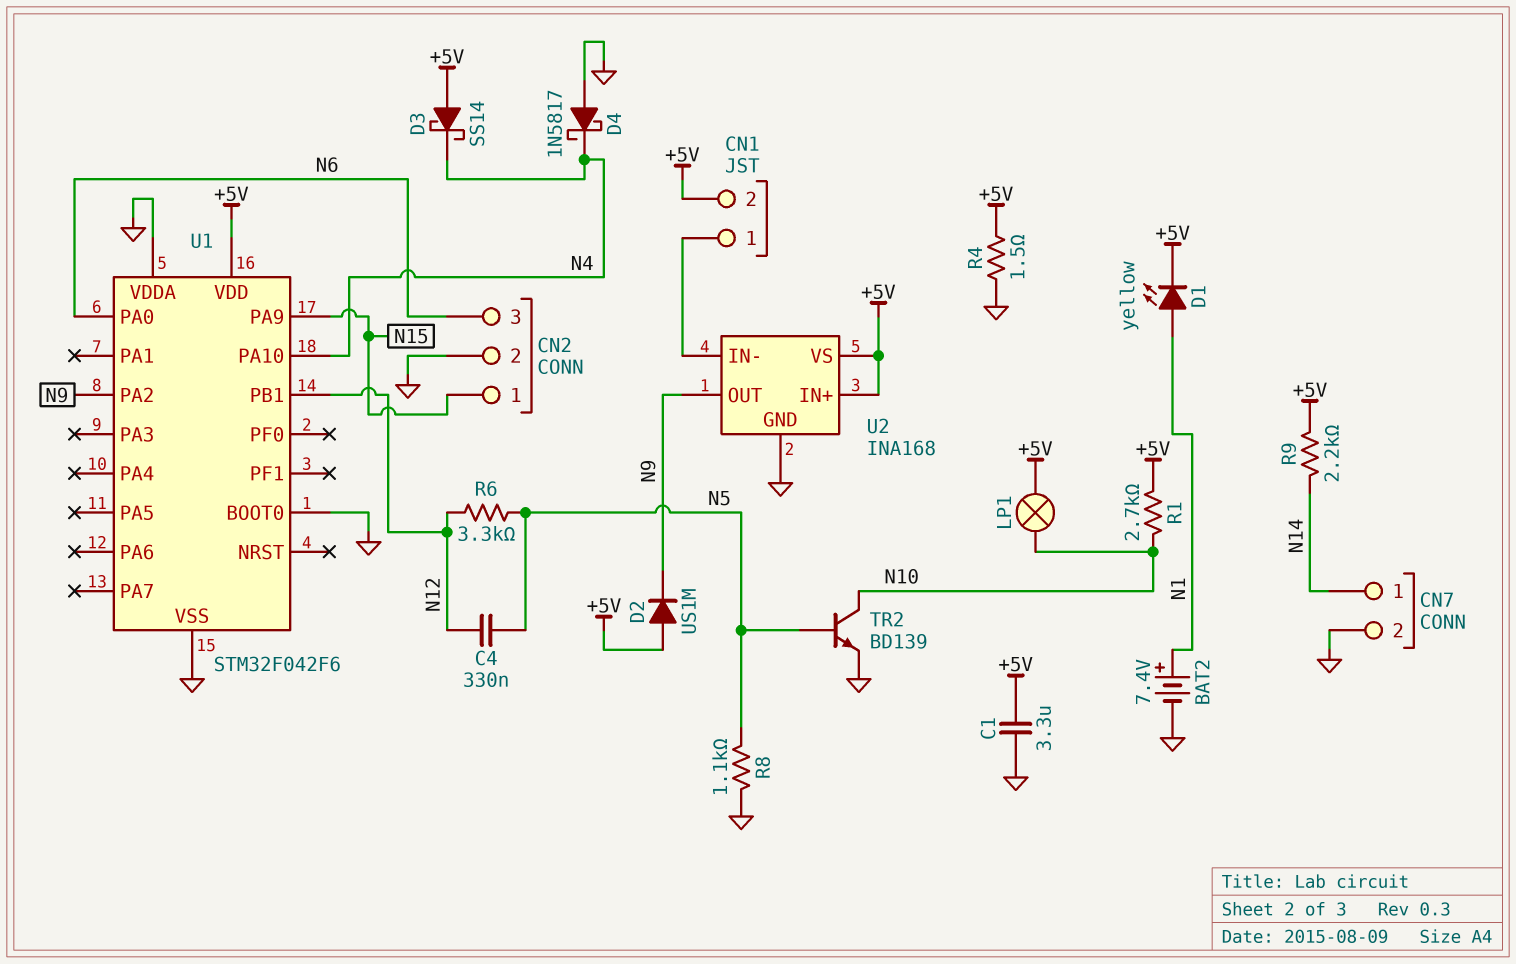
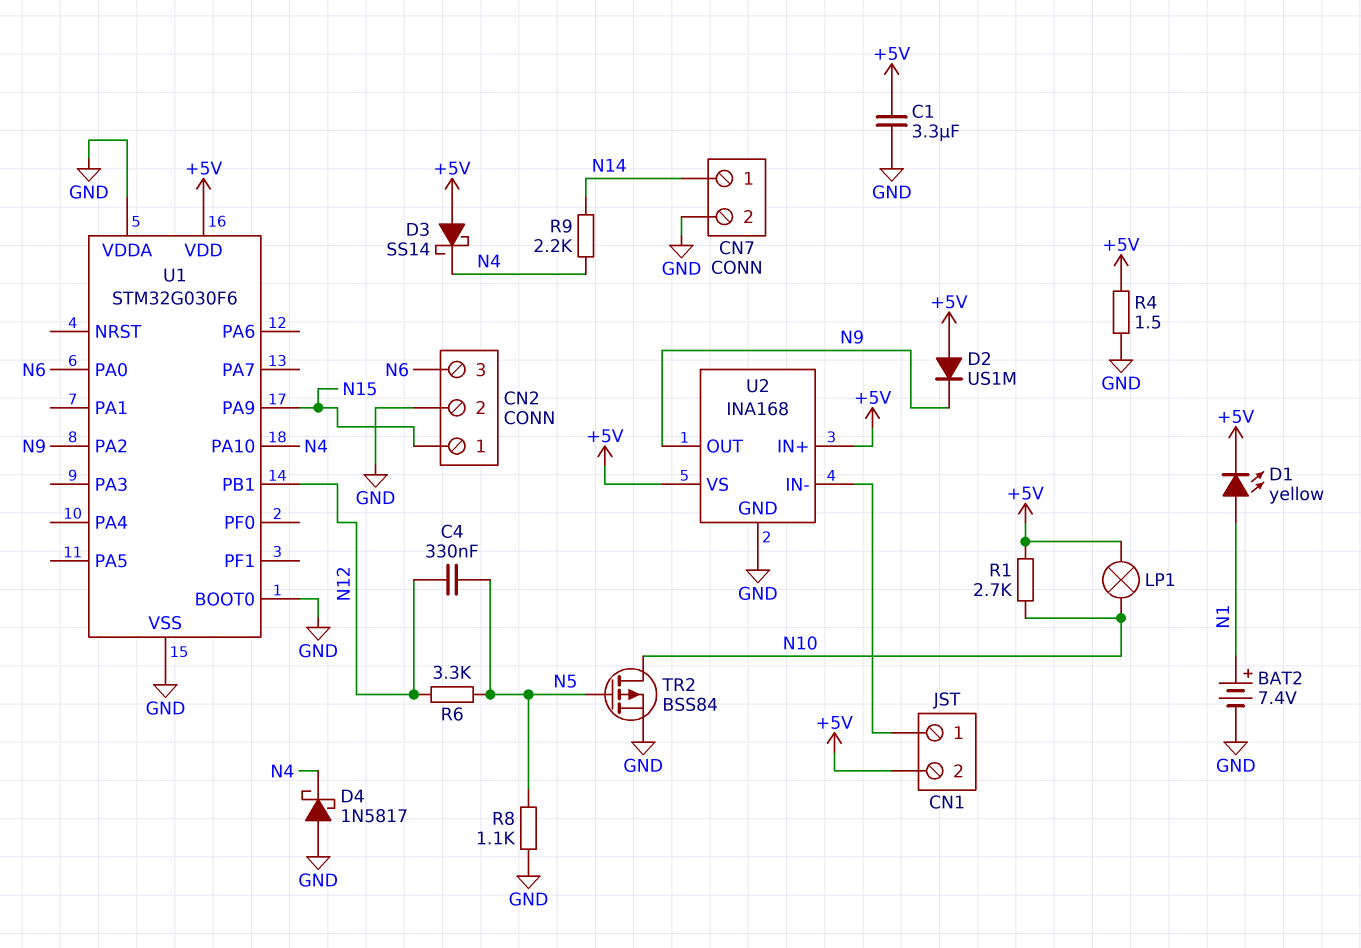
R9: 2.2k (+5V, N14) -> 2.2k (N4, N14)
TR2: NPN BD139 (B N5, C N10, E GND) -> PMOS BSS84 (G N5, D N10, S GND)
U1: STM32F042F6 -> STM32G030F6

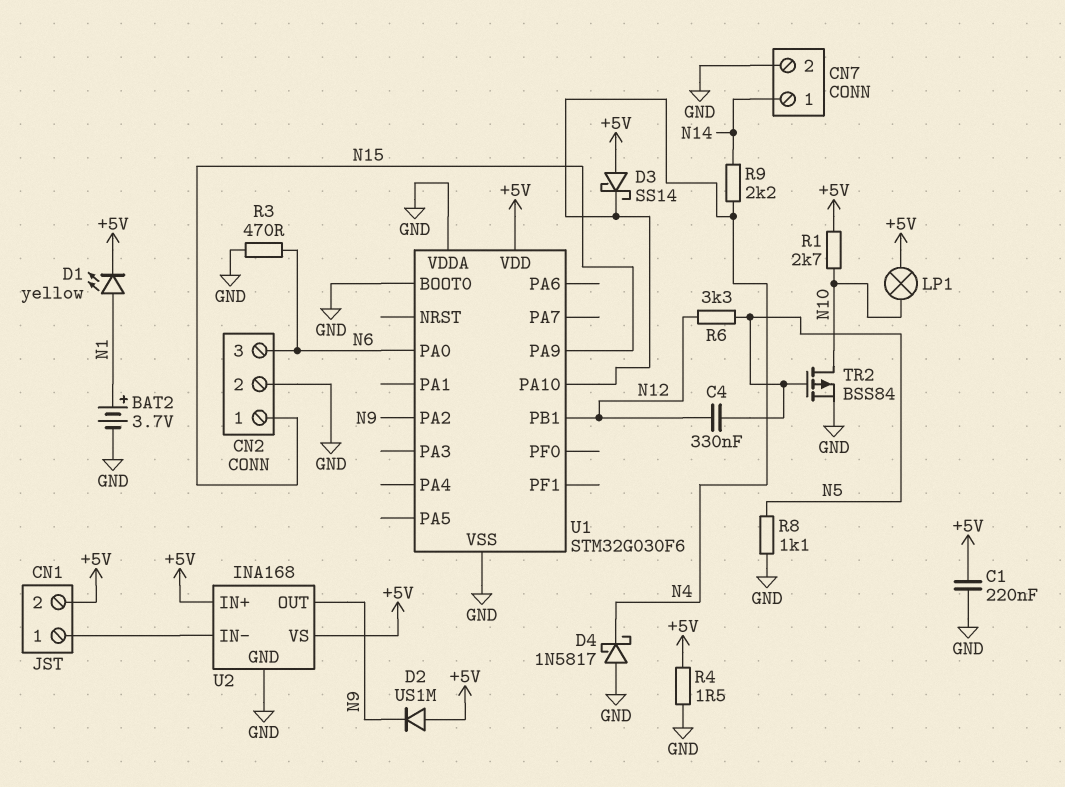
BAT2: 7.4V (plus N1, minus GND) -> 3.7V (plus N1, minus GND)
C1: 3.3uF (+5V, GND) -> 220nF (+5V, GND)
R3: none -> 470 (GND, N6)

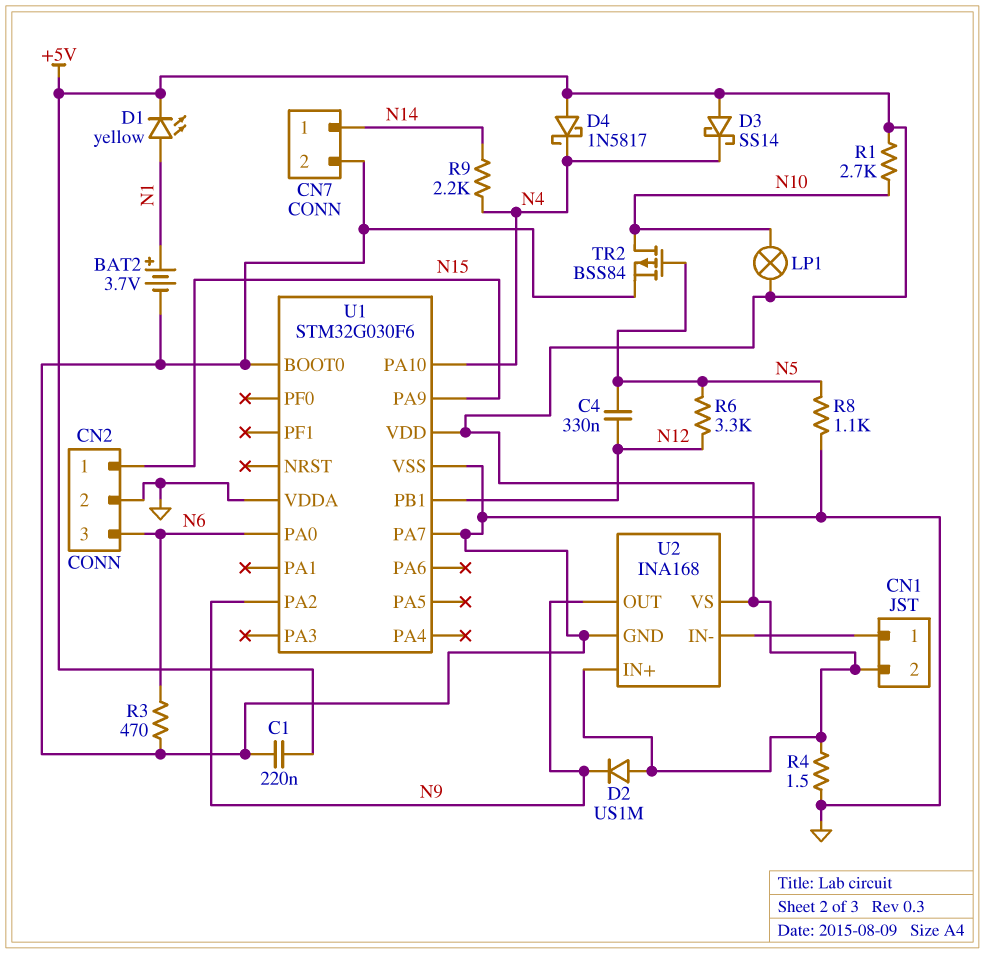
D4: schottky 1N5817 (A GND, K N4) -> schottky 1N5817 (A +5V, K N4)
U1 pin PA7: none -> GND

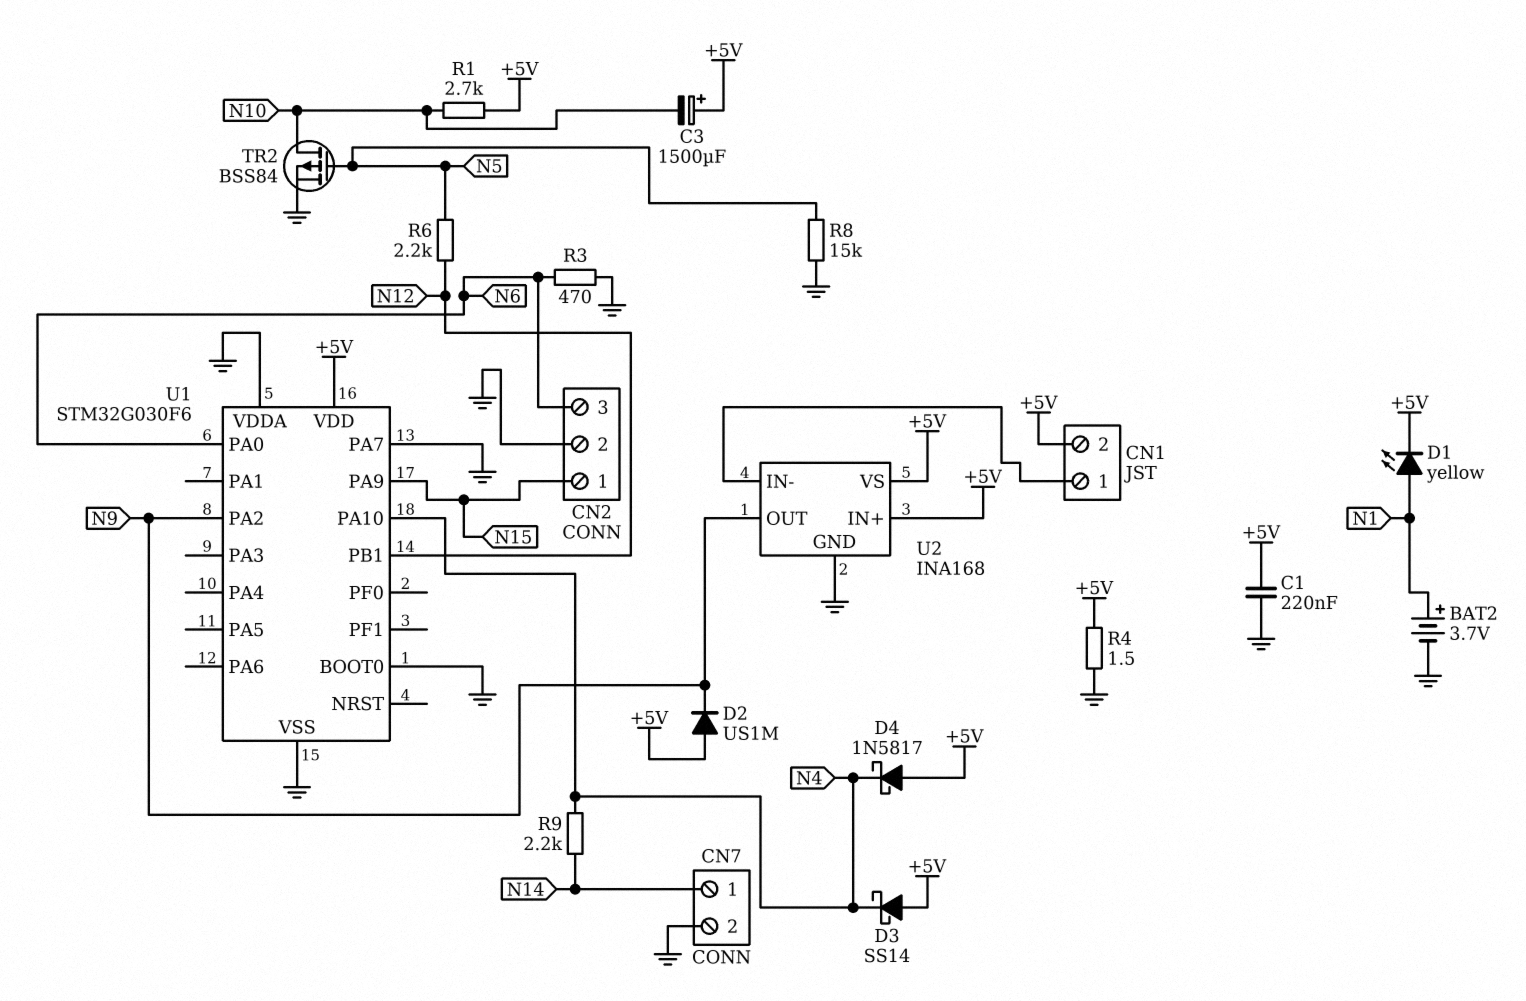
C3: none -> 1500uF (plus +5V, minus N10)
C4: 330nF (N5, N12) -> none
LP1: lamp (+5V, N10) -> none
R6: 3.3k (N5, N12) -> 2.2k (N5, N12)
R8: 1.1k (GND, N5) -> 15k (GND, N5)

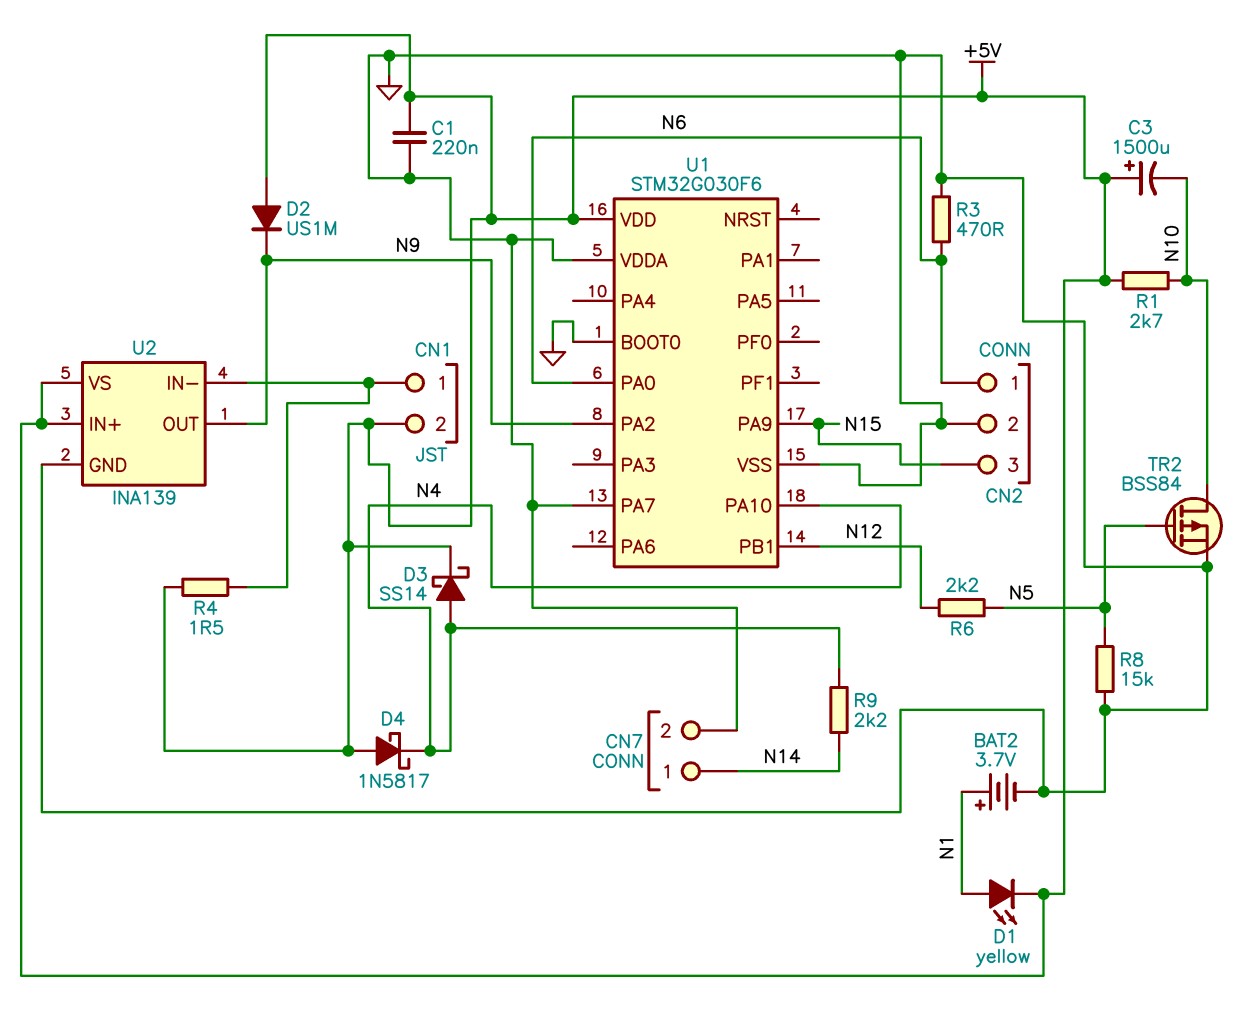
CN2 pin 1: N15 -> N6
CN2 pin 3: N6 -> N15
D3: schottky SS14 (A +5V, K N4) -> schottky SS14 (A N4, K +5V)
R4: 1.5 (+5V, GND) -> 1.5 (+5V, CN1/1)
U2: INA168 -> INA139

